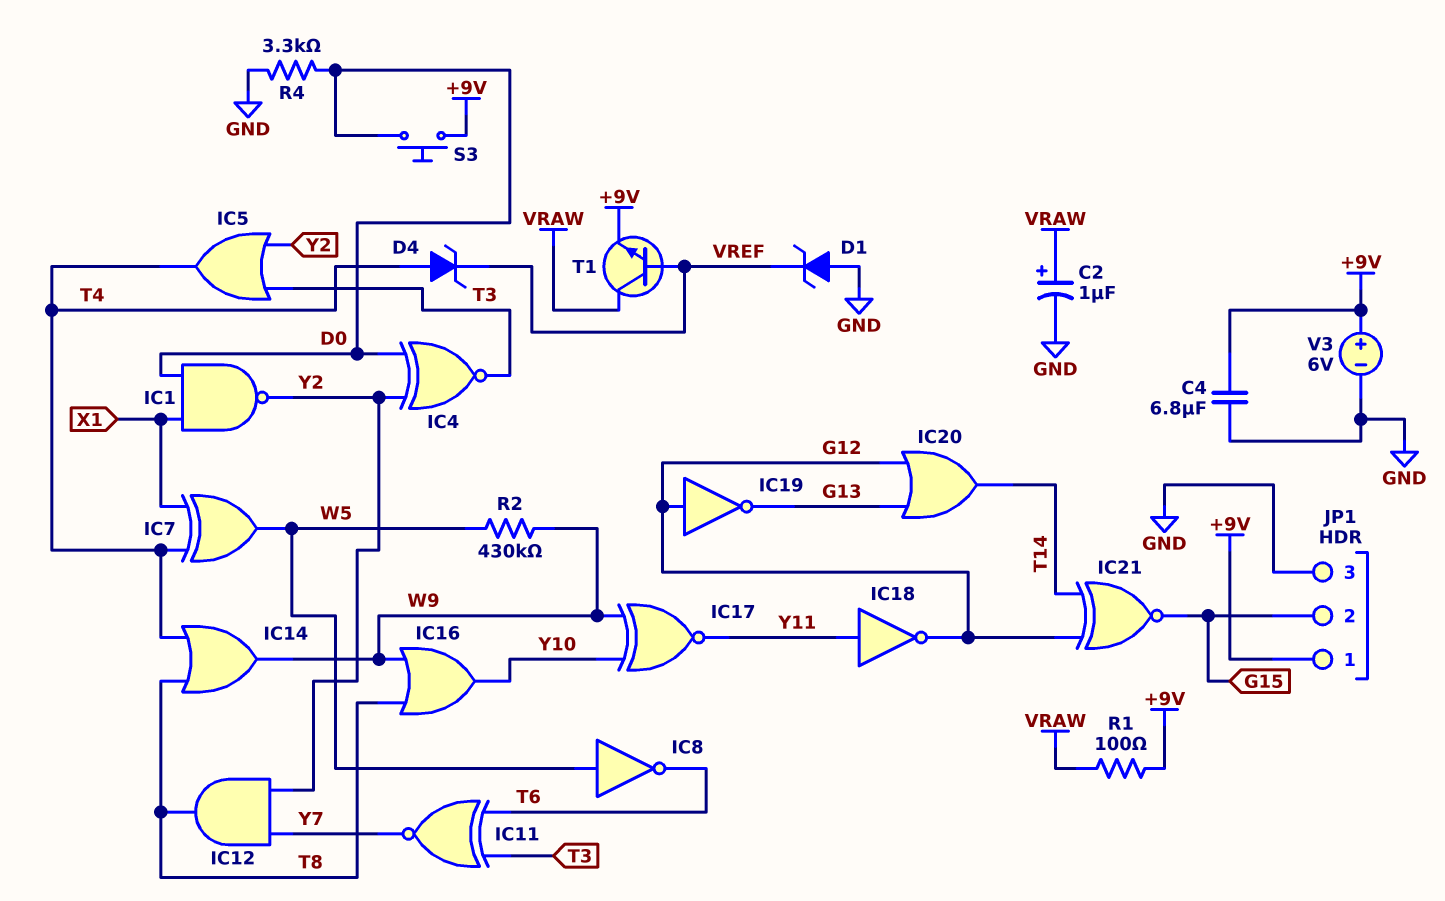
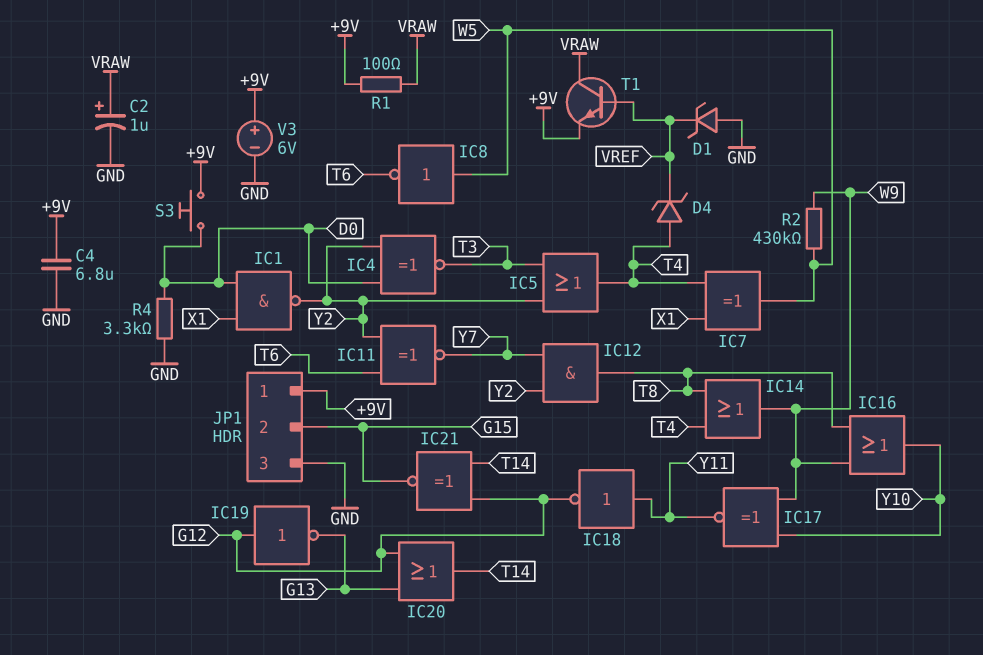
IC11: XNOR (in T3, in T6, out Y7) -> XNOR (in T6, in Y2, out Y7)

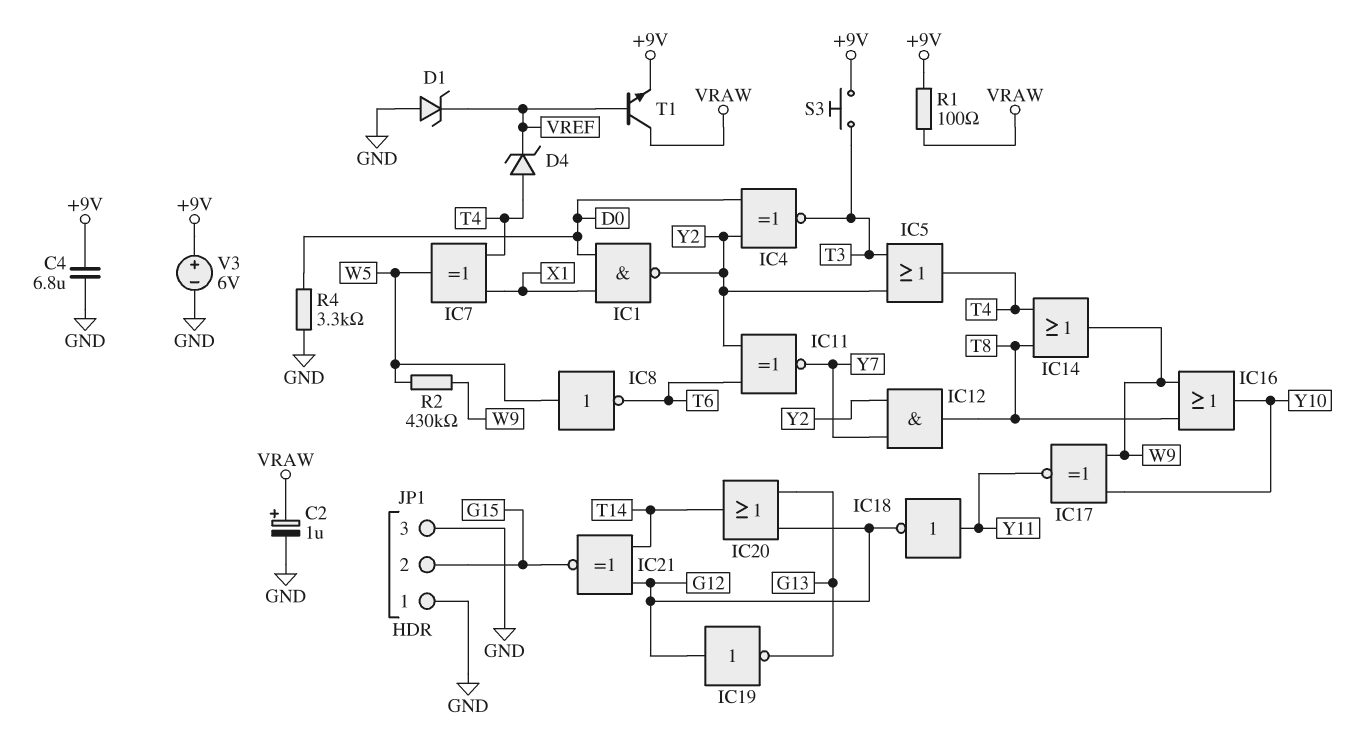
JP1 pin 1: +9V -> GND
S3: button (+9V, D0) -> button (+9V, T3)

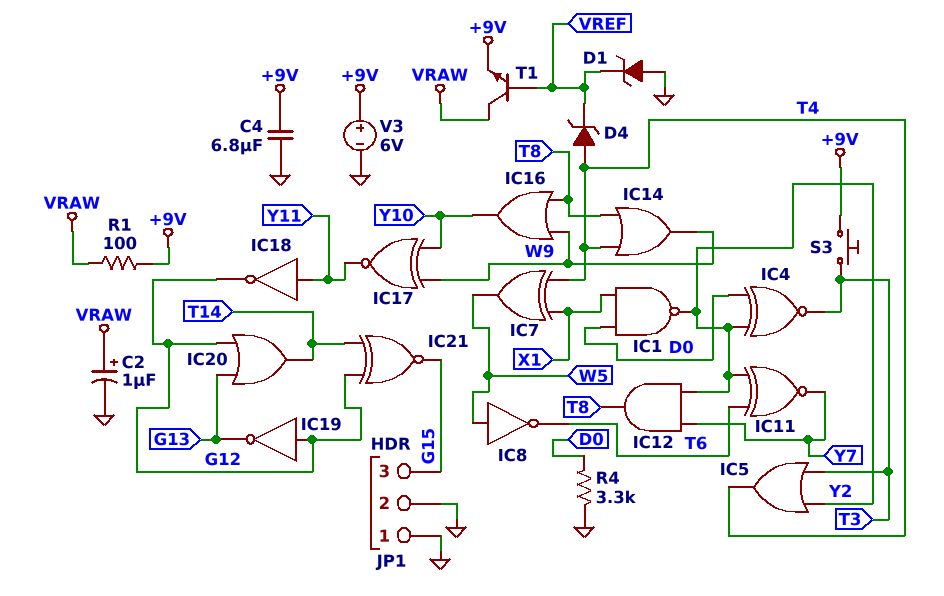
JP1 pin 2: G15 -> GND
JP1 pin 3: GND -> G15
R2: 430k (W5, W9) -> none

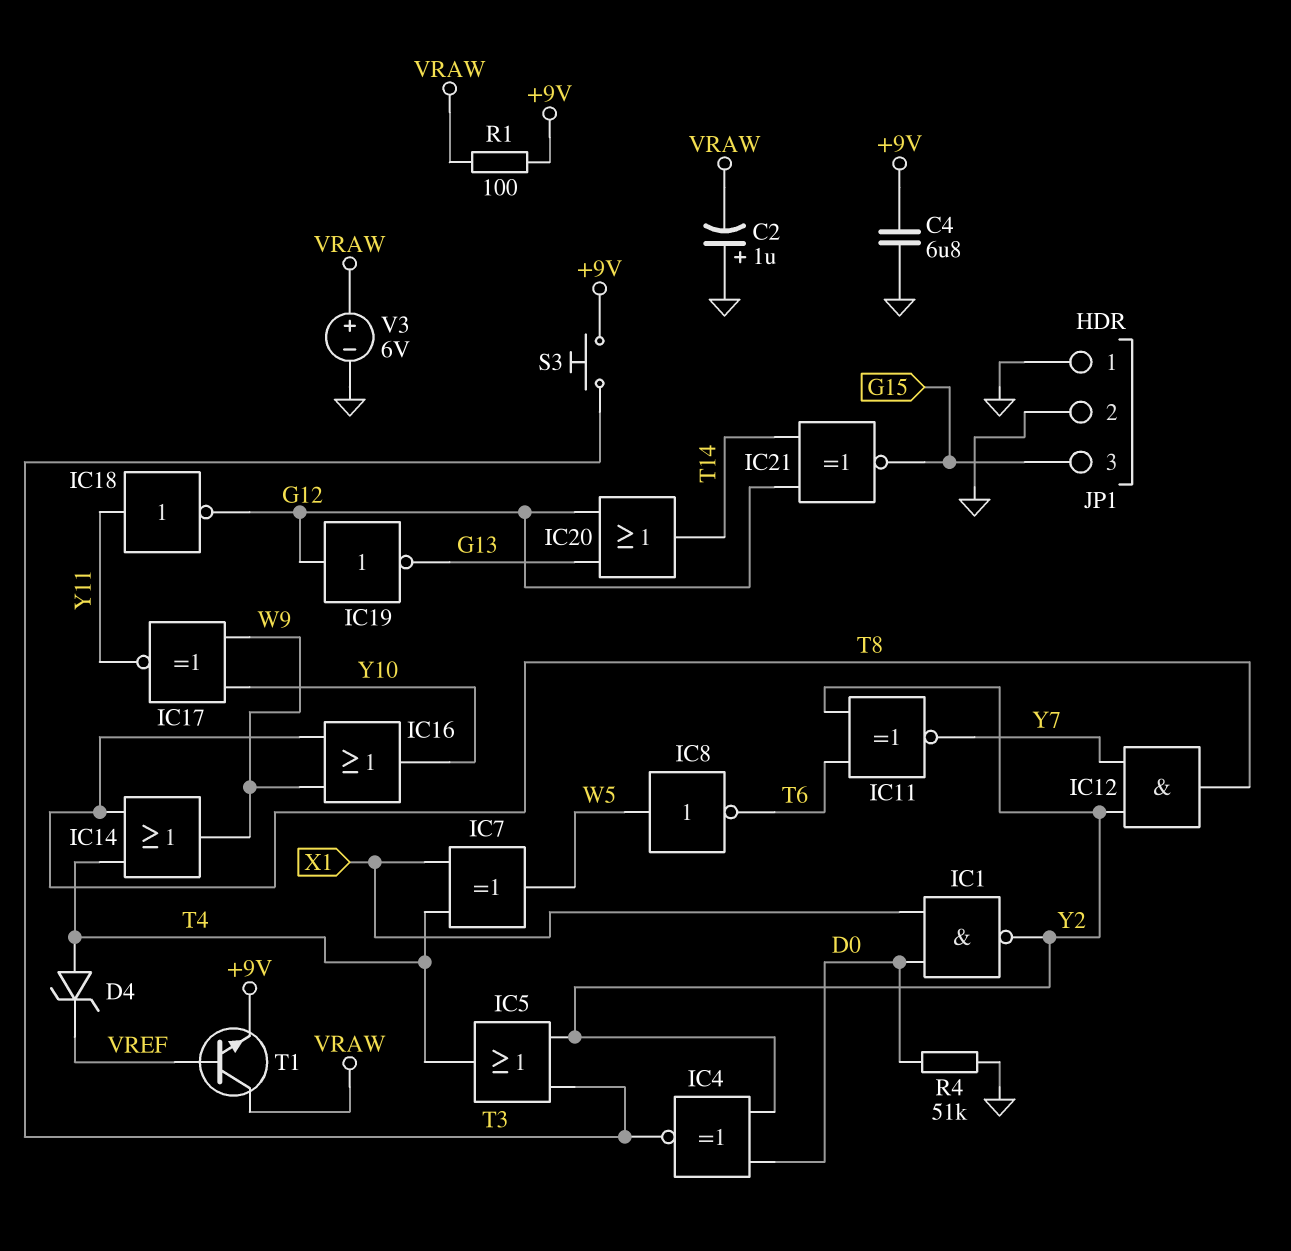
C2: 1uF (plus VRAW, minus GND) -> 1uF (plus GND, minus VRAW)
D1: zener (A GND, K VREF) -> none
R4: 3.3k (D0, GND) -> 51k (D0, GND)
V3: 6V (plus +9V, minus GND) -> 6V (plus VRAW, minus GND)

